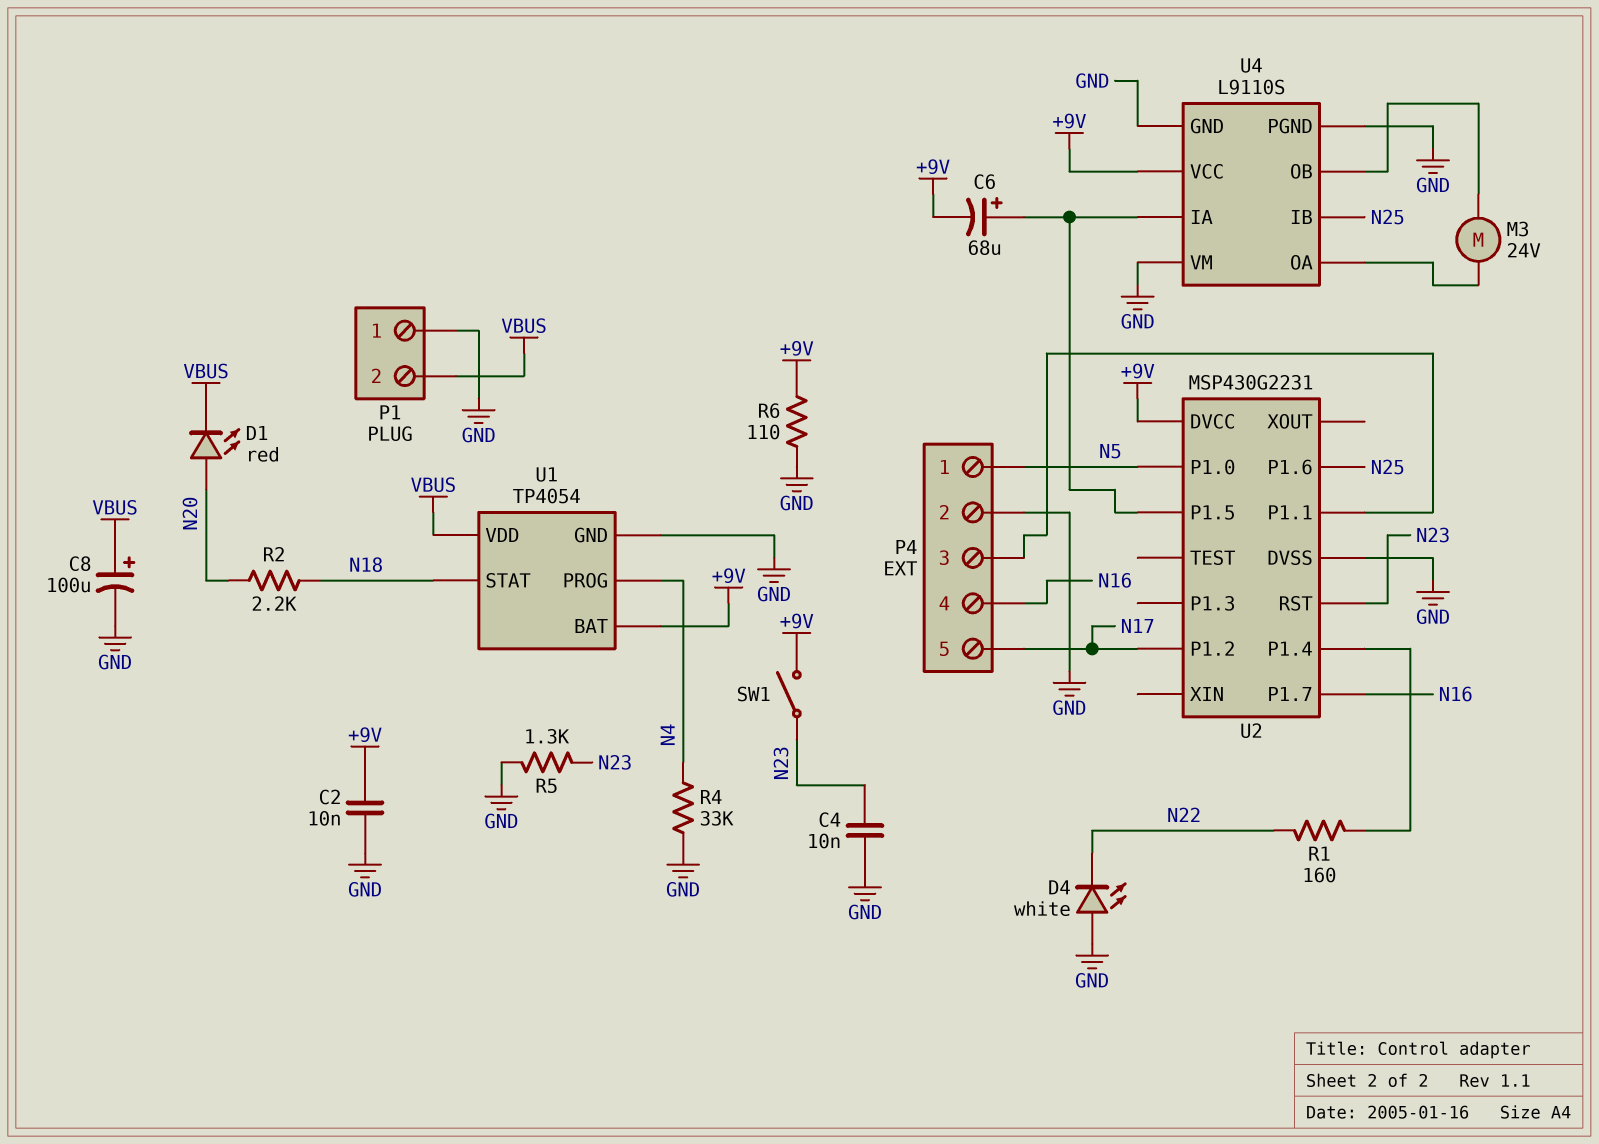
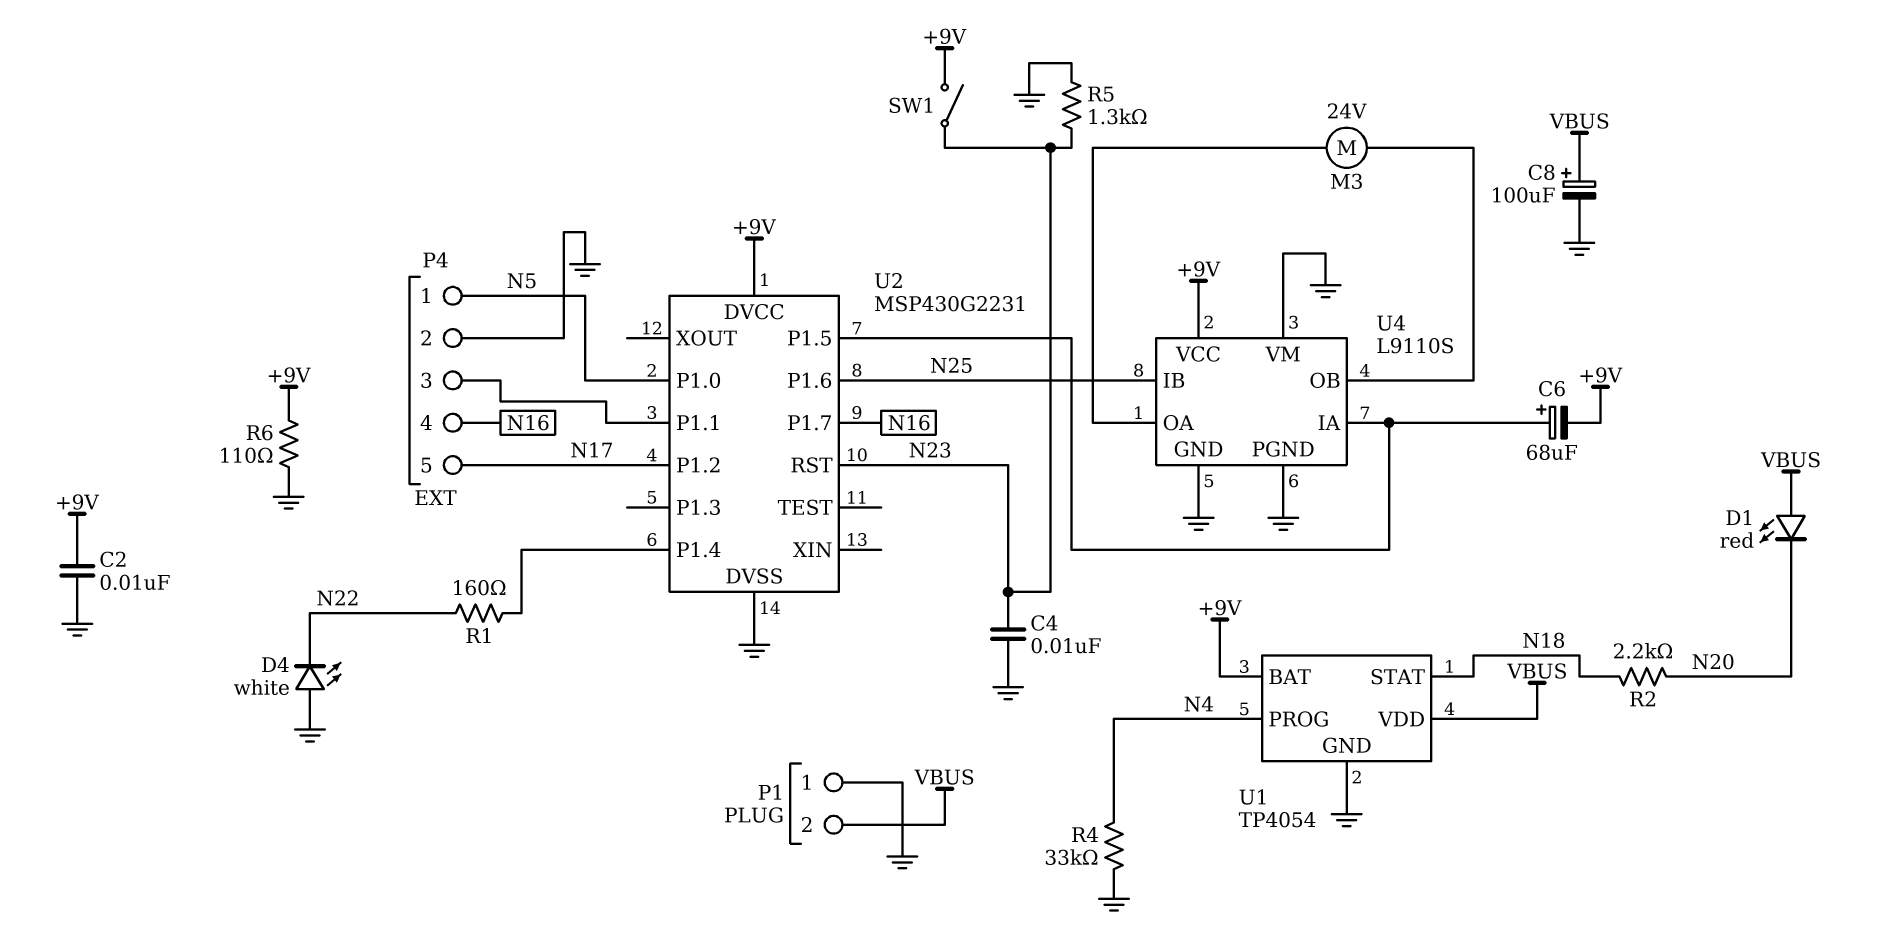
D1: LED red (A N20, K VBUS) -> LED red (A VBUS, K N20)

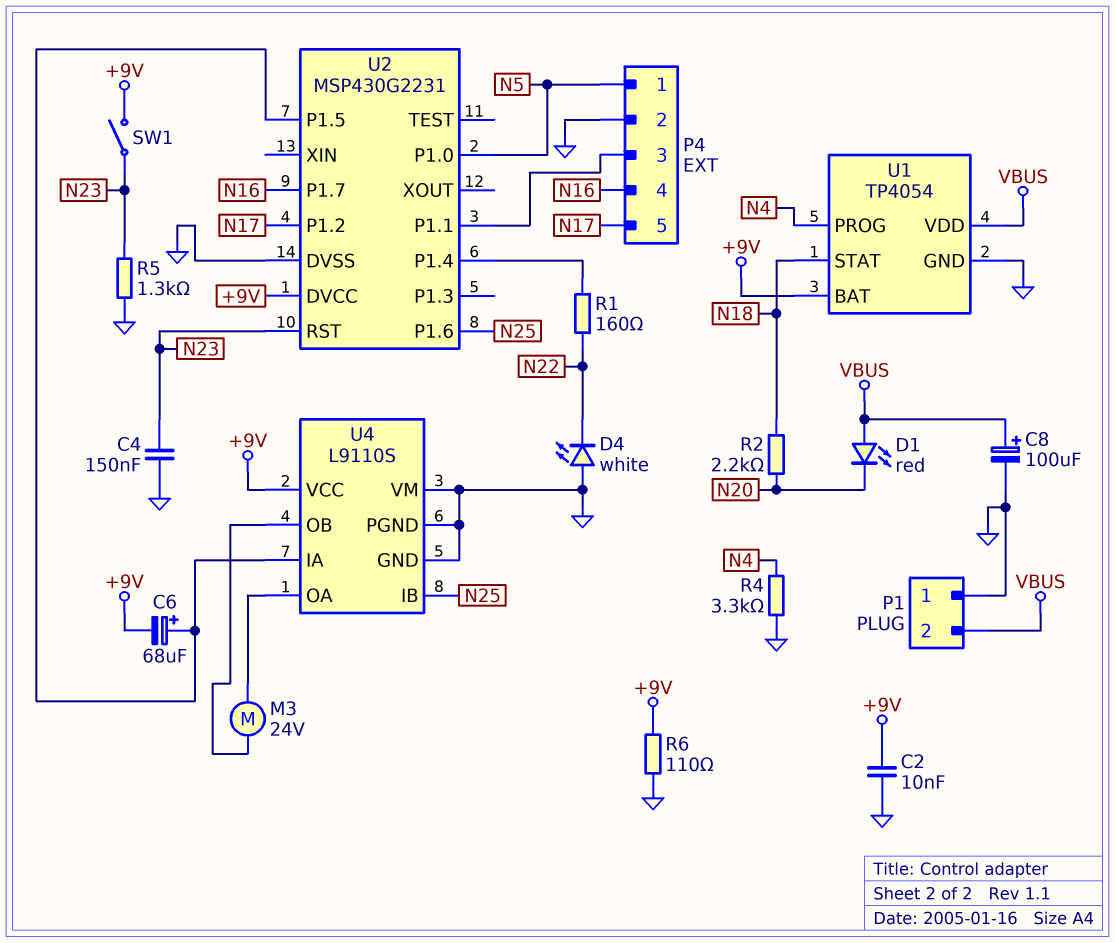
C4: 10nF (GND, N23) -> 150nF (GND, N23)
R4: 33k (GND, N4) -> 3.3k (GND, N4)

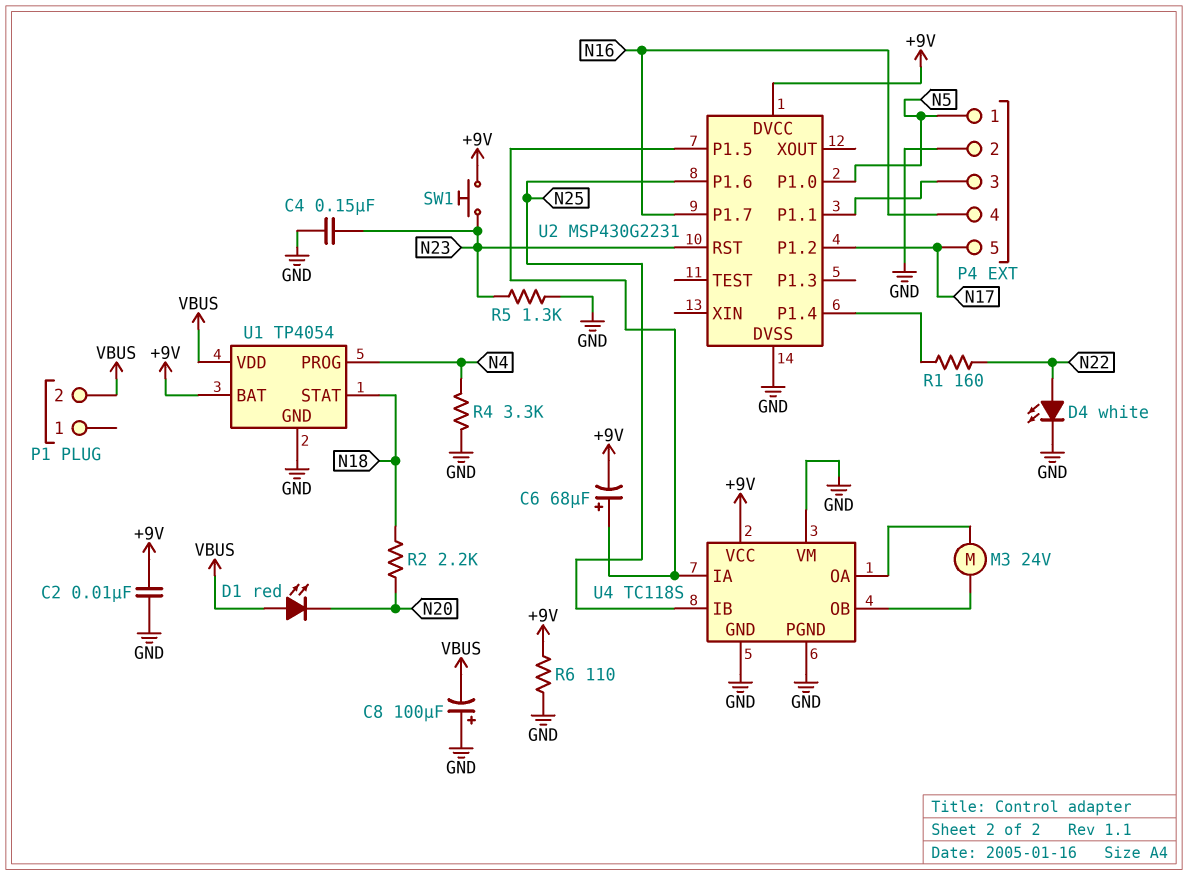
C8: 100uF (plus VBUS, minus GND) -> 100uF (plus GND, minus VBUS)
D4: LED white (A GND, K N22) -> LED white (A N22, K GND)
P1 pin 1: GND -> none
SW1: switch (+9V, N23) -> button (+9V, N23)
U4: L9110S -> TC118S

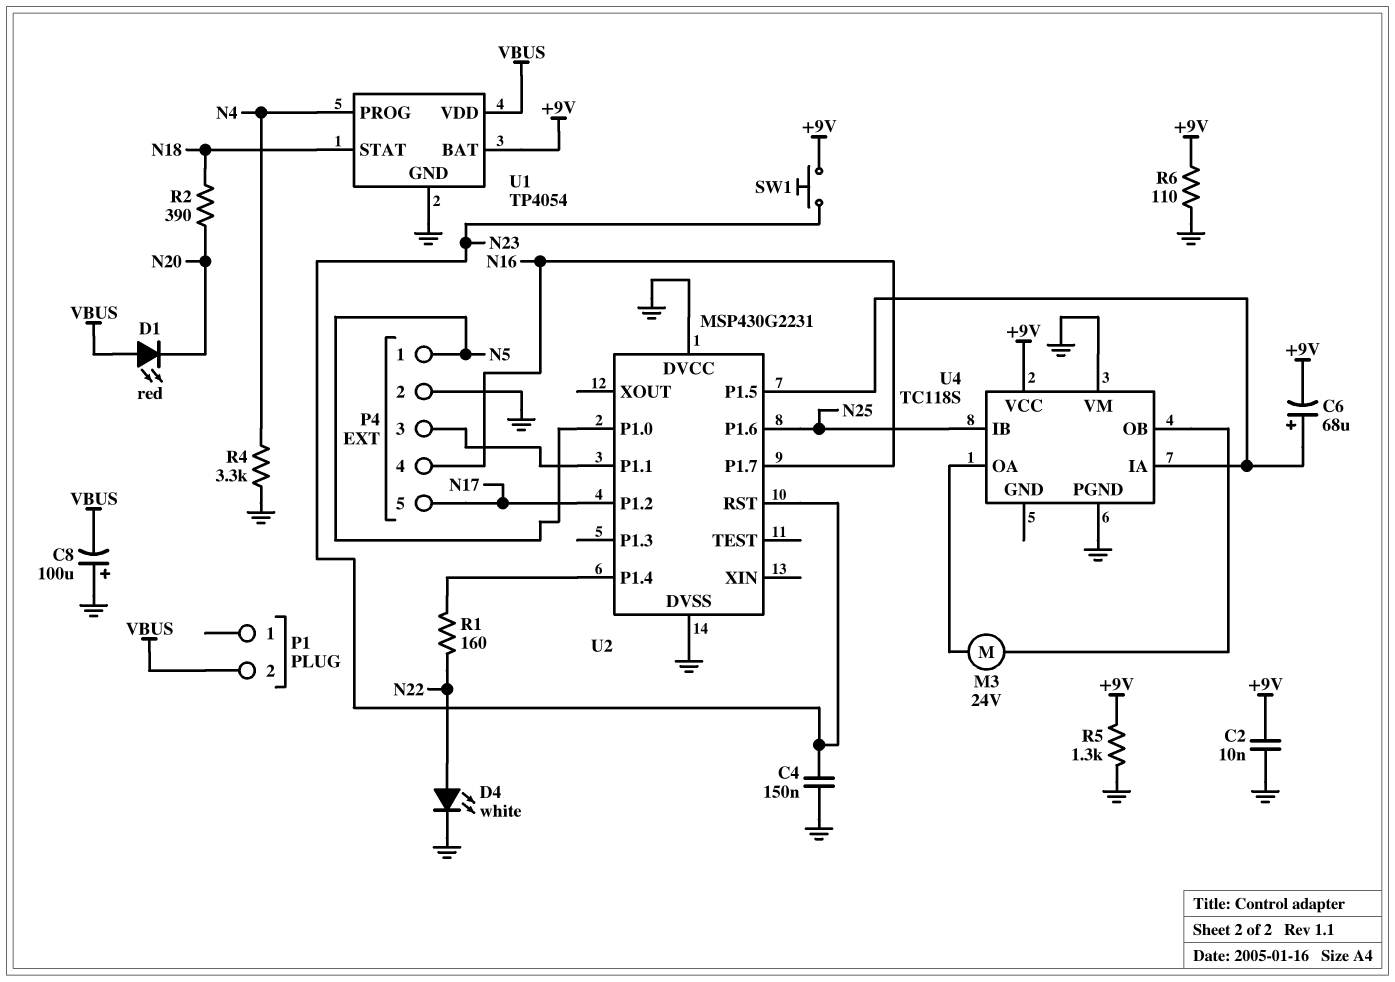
R2: 2.2k (N18, N20) -> 390 (N18, N20)
R5: 1.3k (GND, N23) -> 1.3k (+9V, GND)
U2 pin DVCC: +9V -> GND
U4 pin GND: GND -> none

